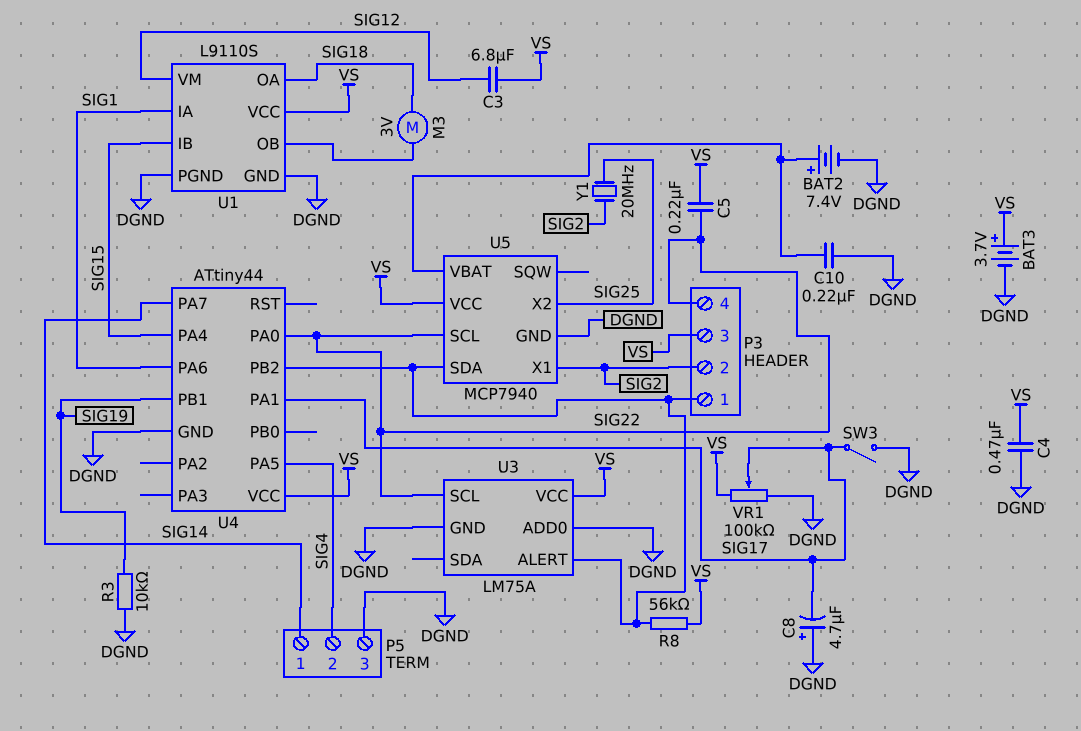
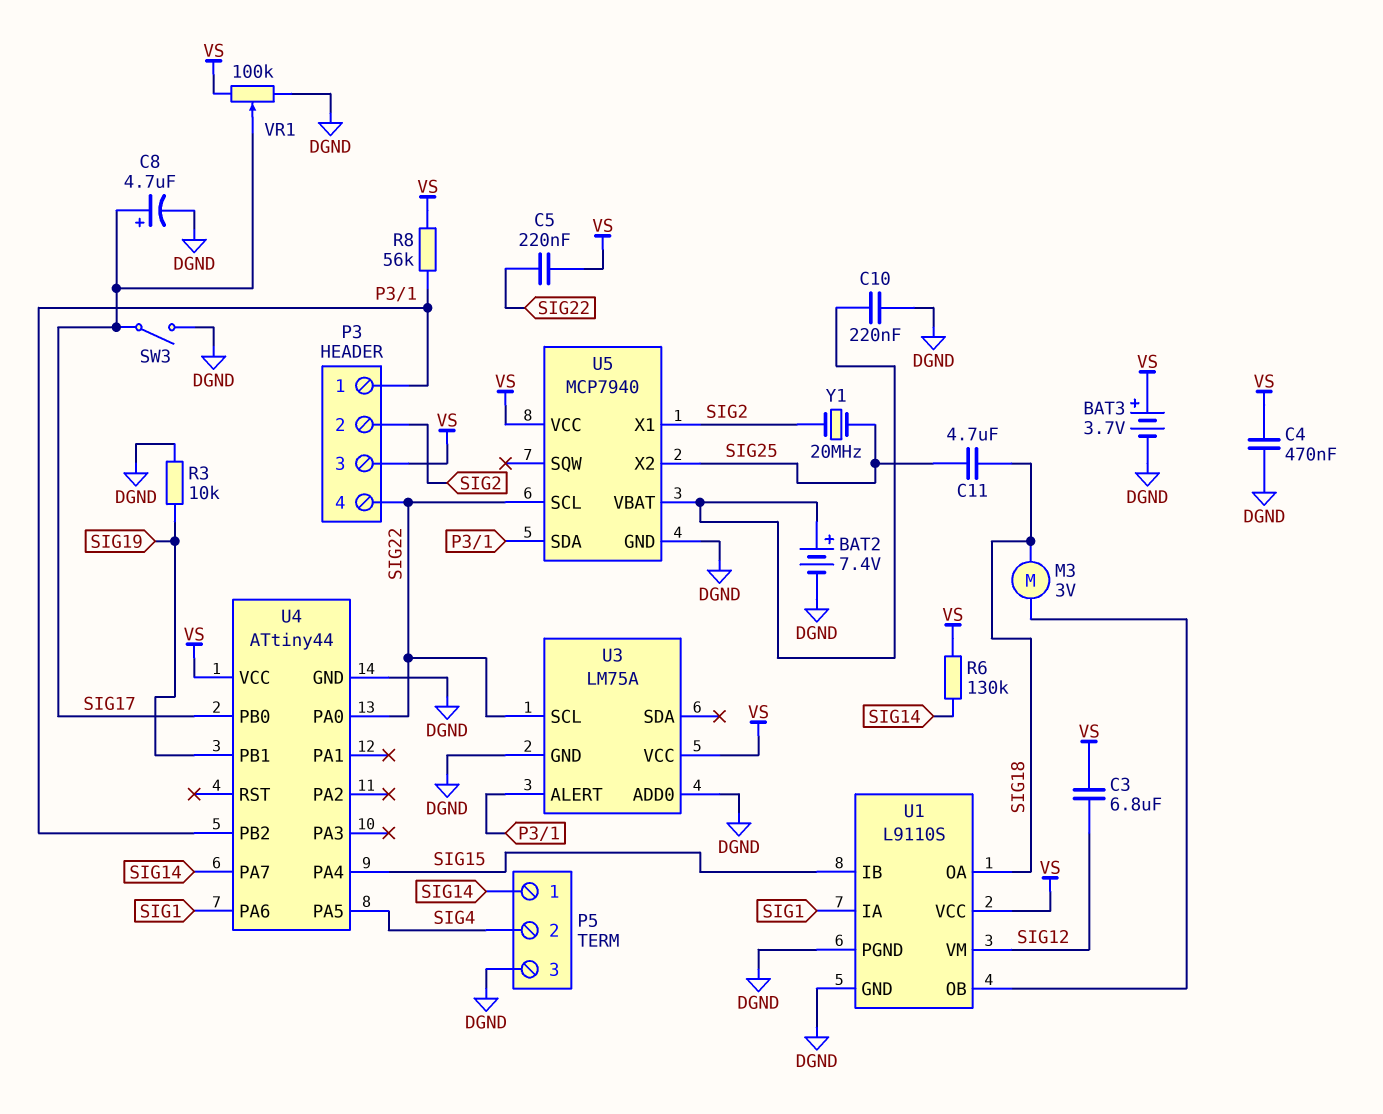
C8: 4.7uF (plus DGND, minus SIG17) -> 4.7uF (plus SIG17, minus DGND)
C11: none -> 4.7uF (SIG18, SIG25)
R6: none -> 130k (SIG14, VS)
U4 pin PA1: SIG17 -> none
U4 pin PB0: none -> SIG17

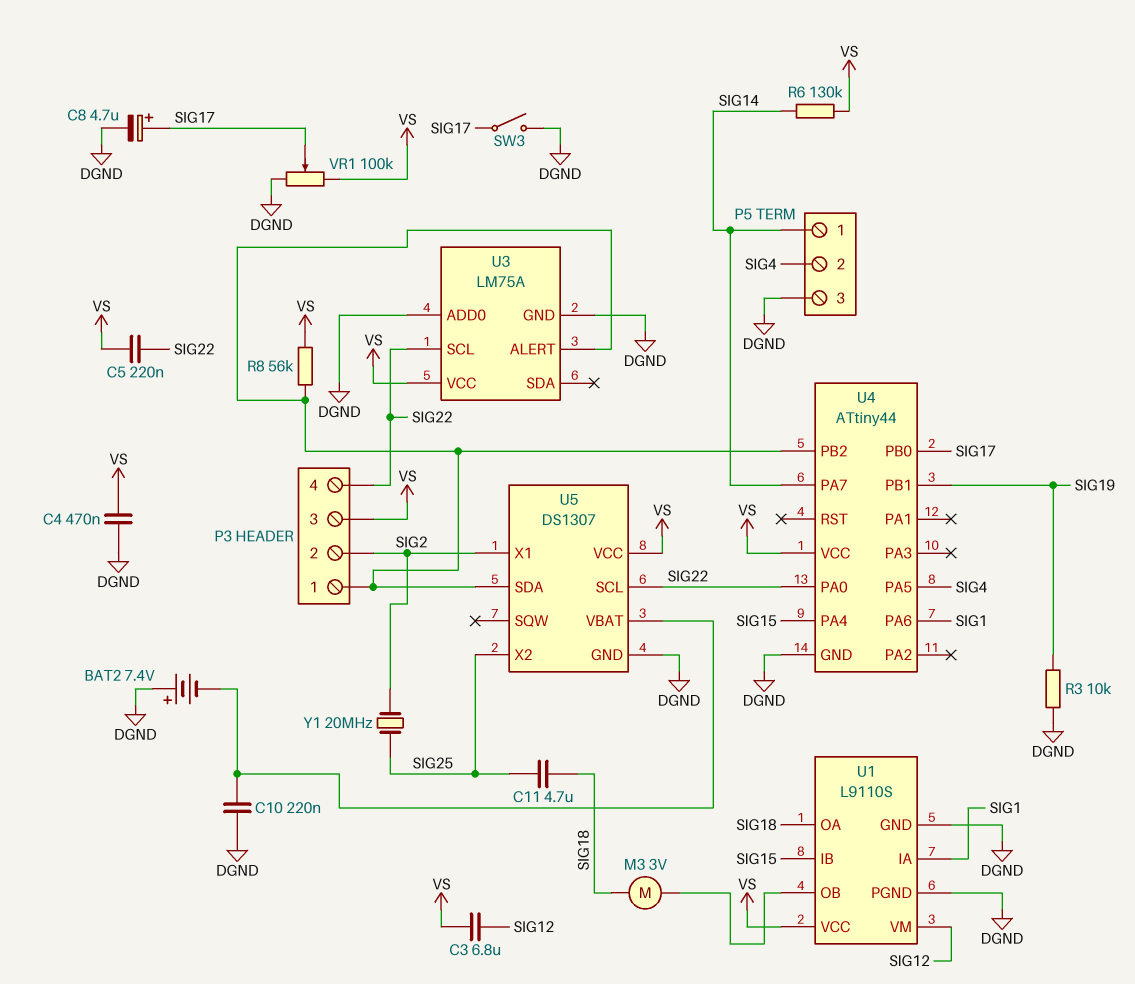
BAT2: 7.4V (plus U5/VBAT, minus DGND) -> 7.4V (plus DGND, minus U5/VBAT)
BAT3: 3.7V (plus VS, minus DGND) -> none
U5: MCP7940 -> DS1307

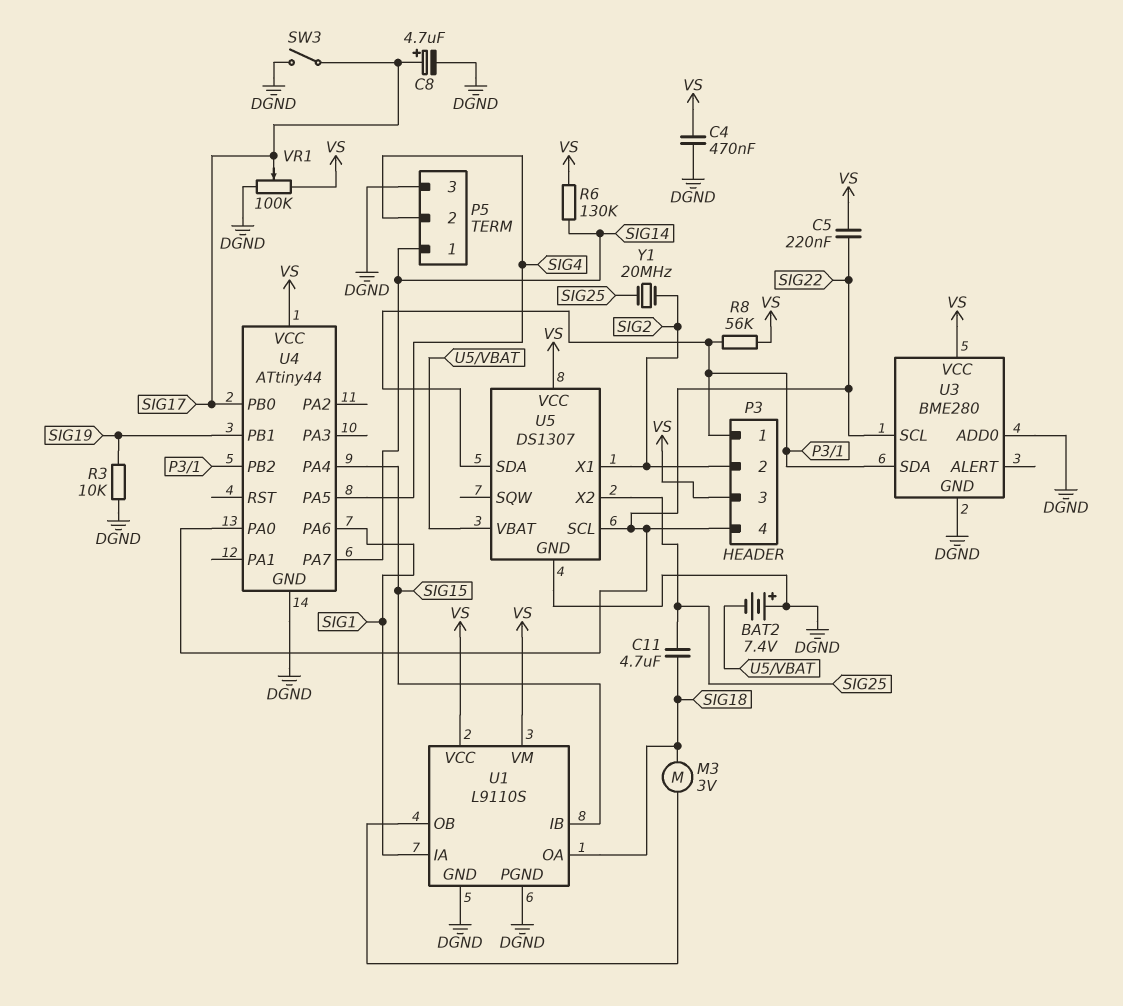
C3: 6.8uF (SIG12, VS) -> none
C10: 220nF (DGND, U5/VBAT) -> none
U1 pin VM: SIG12 -> VS
U3: LM75A -> BME280
U3 pin ALERT: P3/1 -> none
U3 pin SDA: none -> P3/1

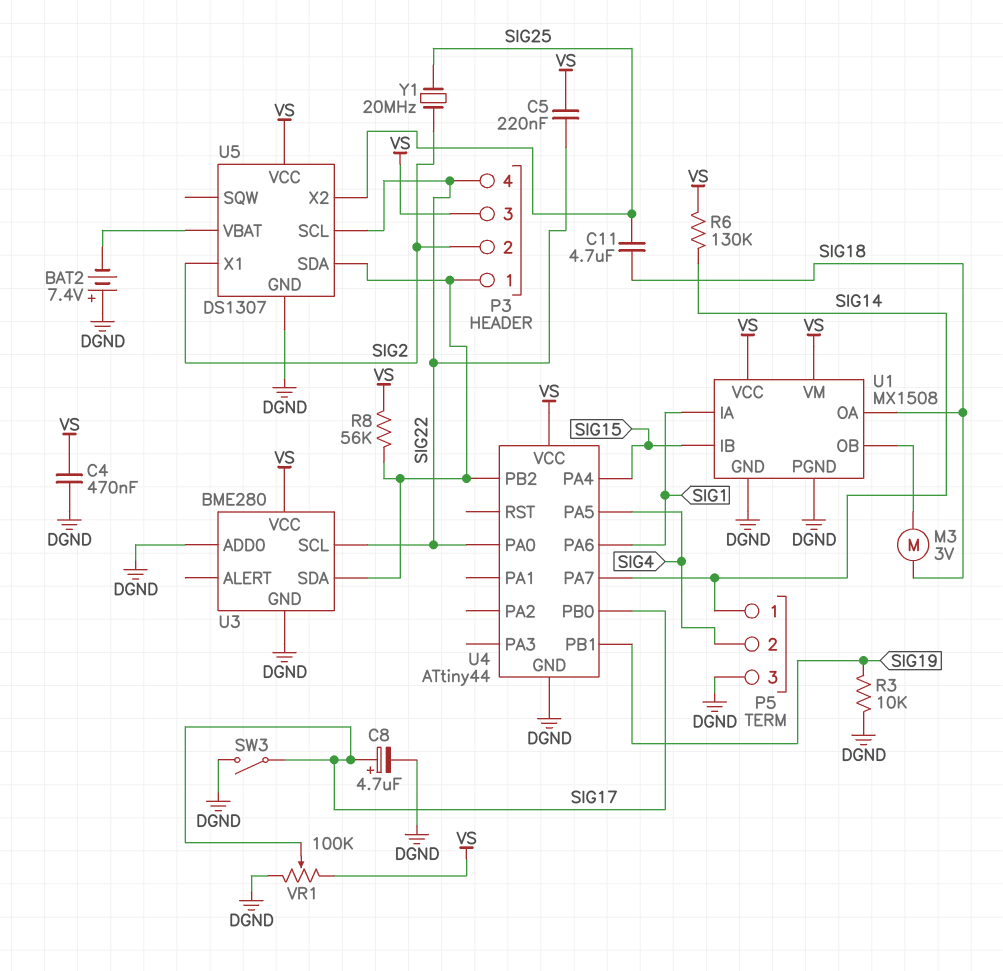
U1: L9110S -> MX1508

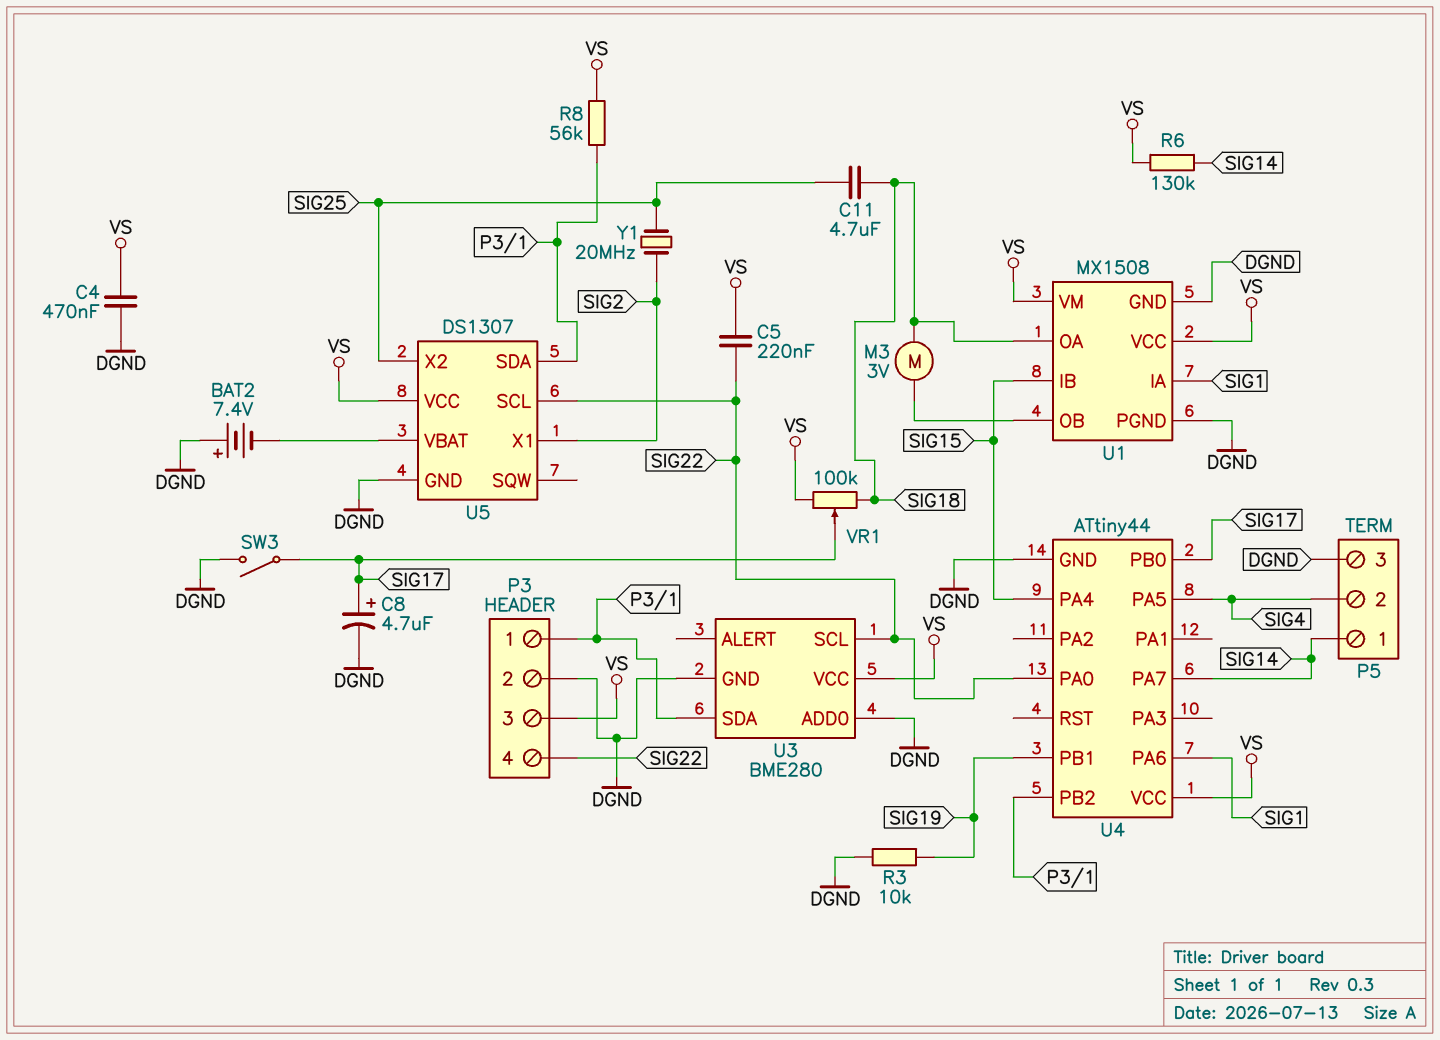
P3 pin 2: SIG2 -> DGND
VR1: 100k (DGND, VS, wiper SIG17) -> 100k (SIG18, VS, wiper SIG17)

